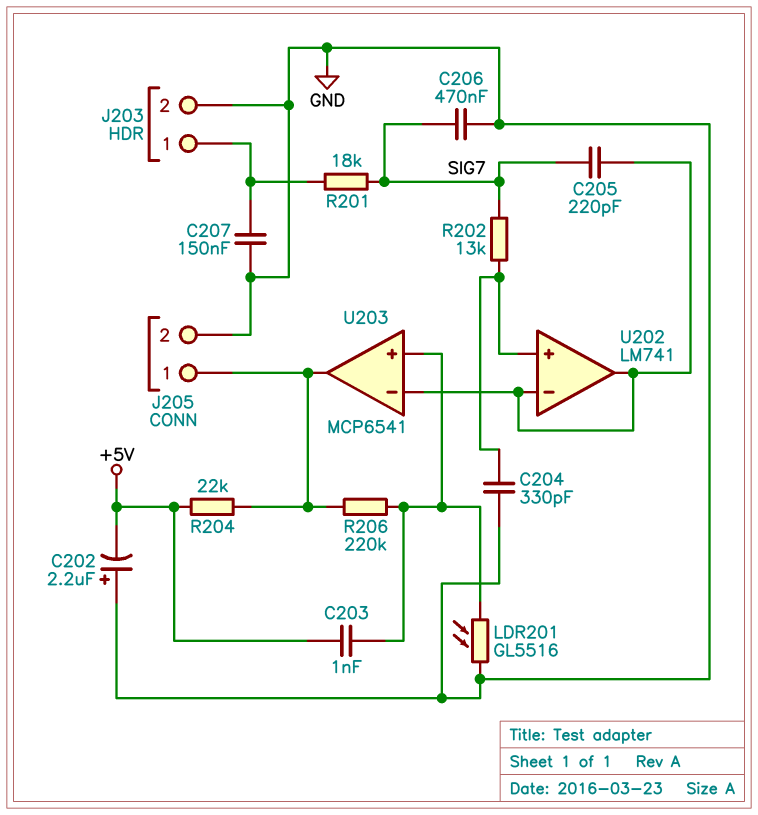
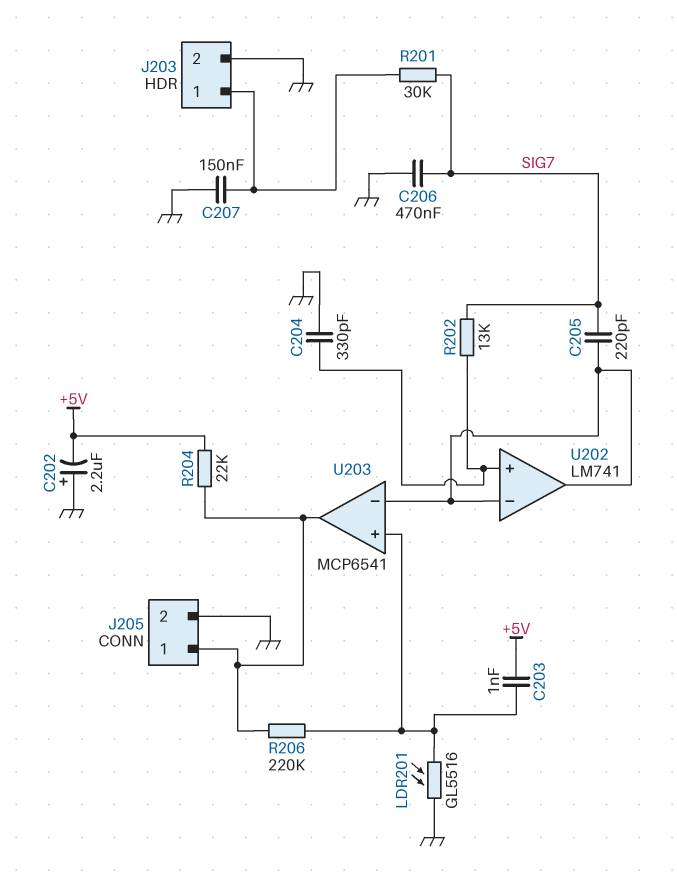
R201: 18k (J203/1, SIG7) -> 30k (J203/1, SIG7)

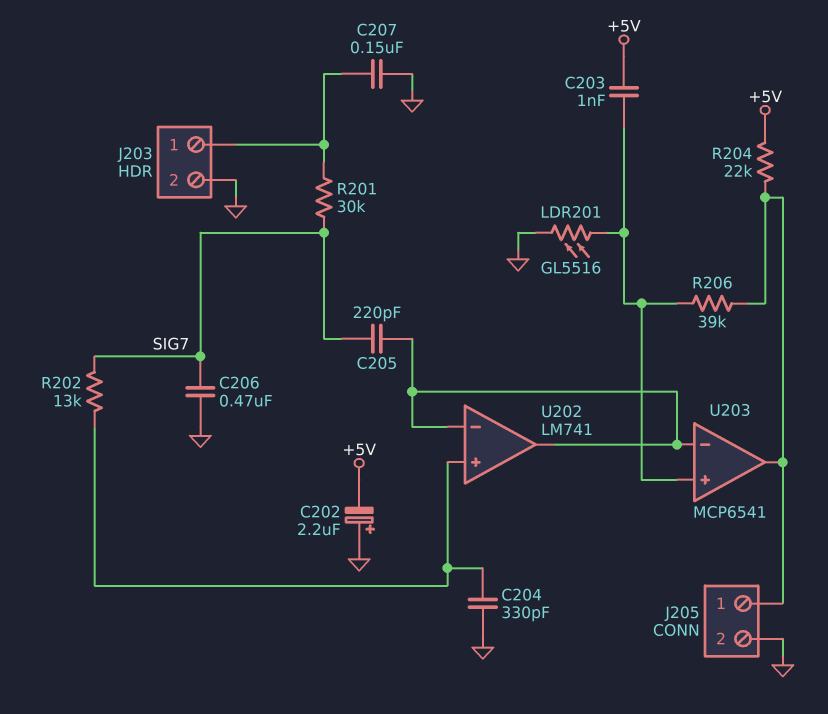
R206: 220k (J205/1, U203/in+) -> 39k (J205/1, U203/in+)

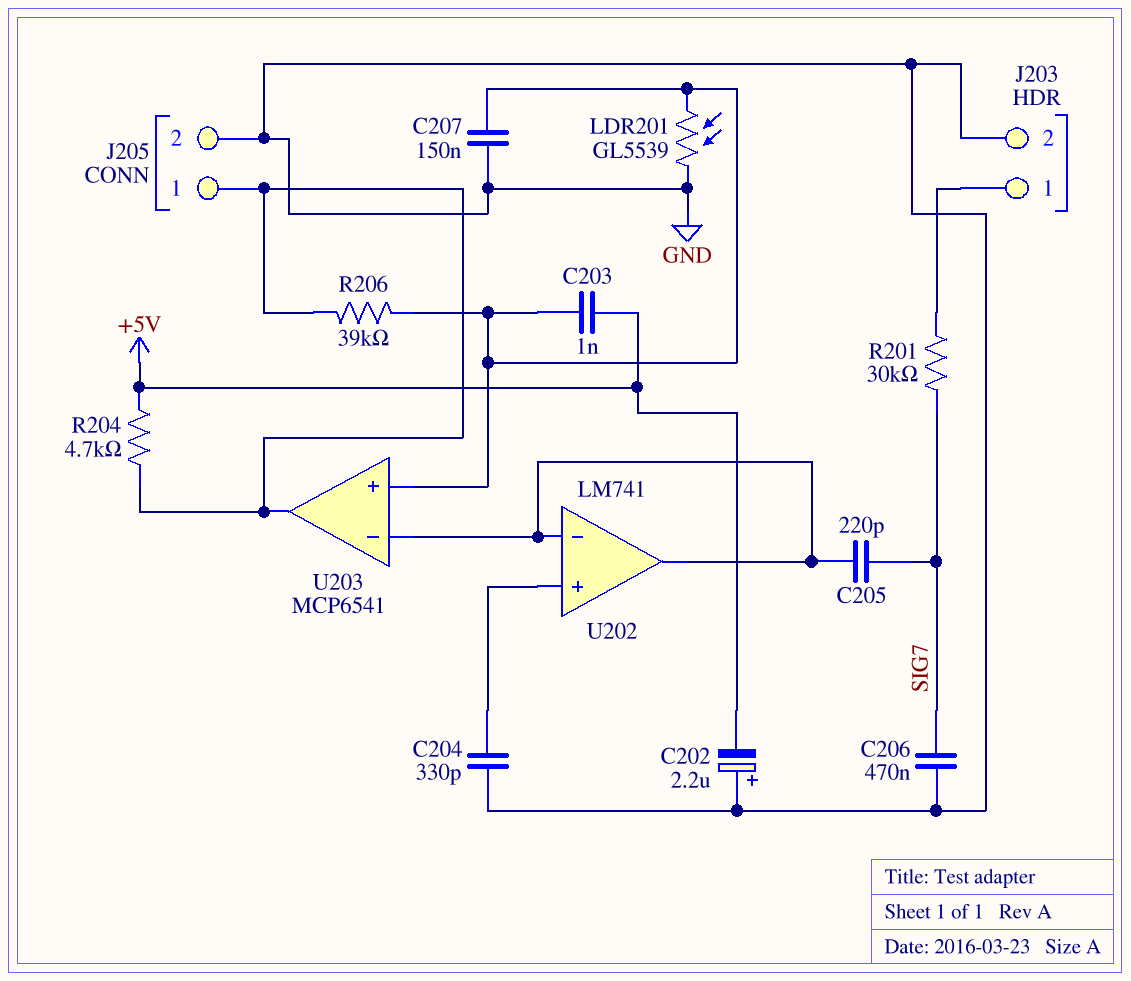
C207: 150nF (GND, J203/1) -> 150nF (GND, U203/in+)
LDR201: GL5516 (GND, U203/in+) -> GL5539 (GND, U203/in+)
R202: 13k (SIG7, U202/in+) -> none
R204: 22k (+5V, J205/1) -> 4.7k (+5V, J205/1)

